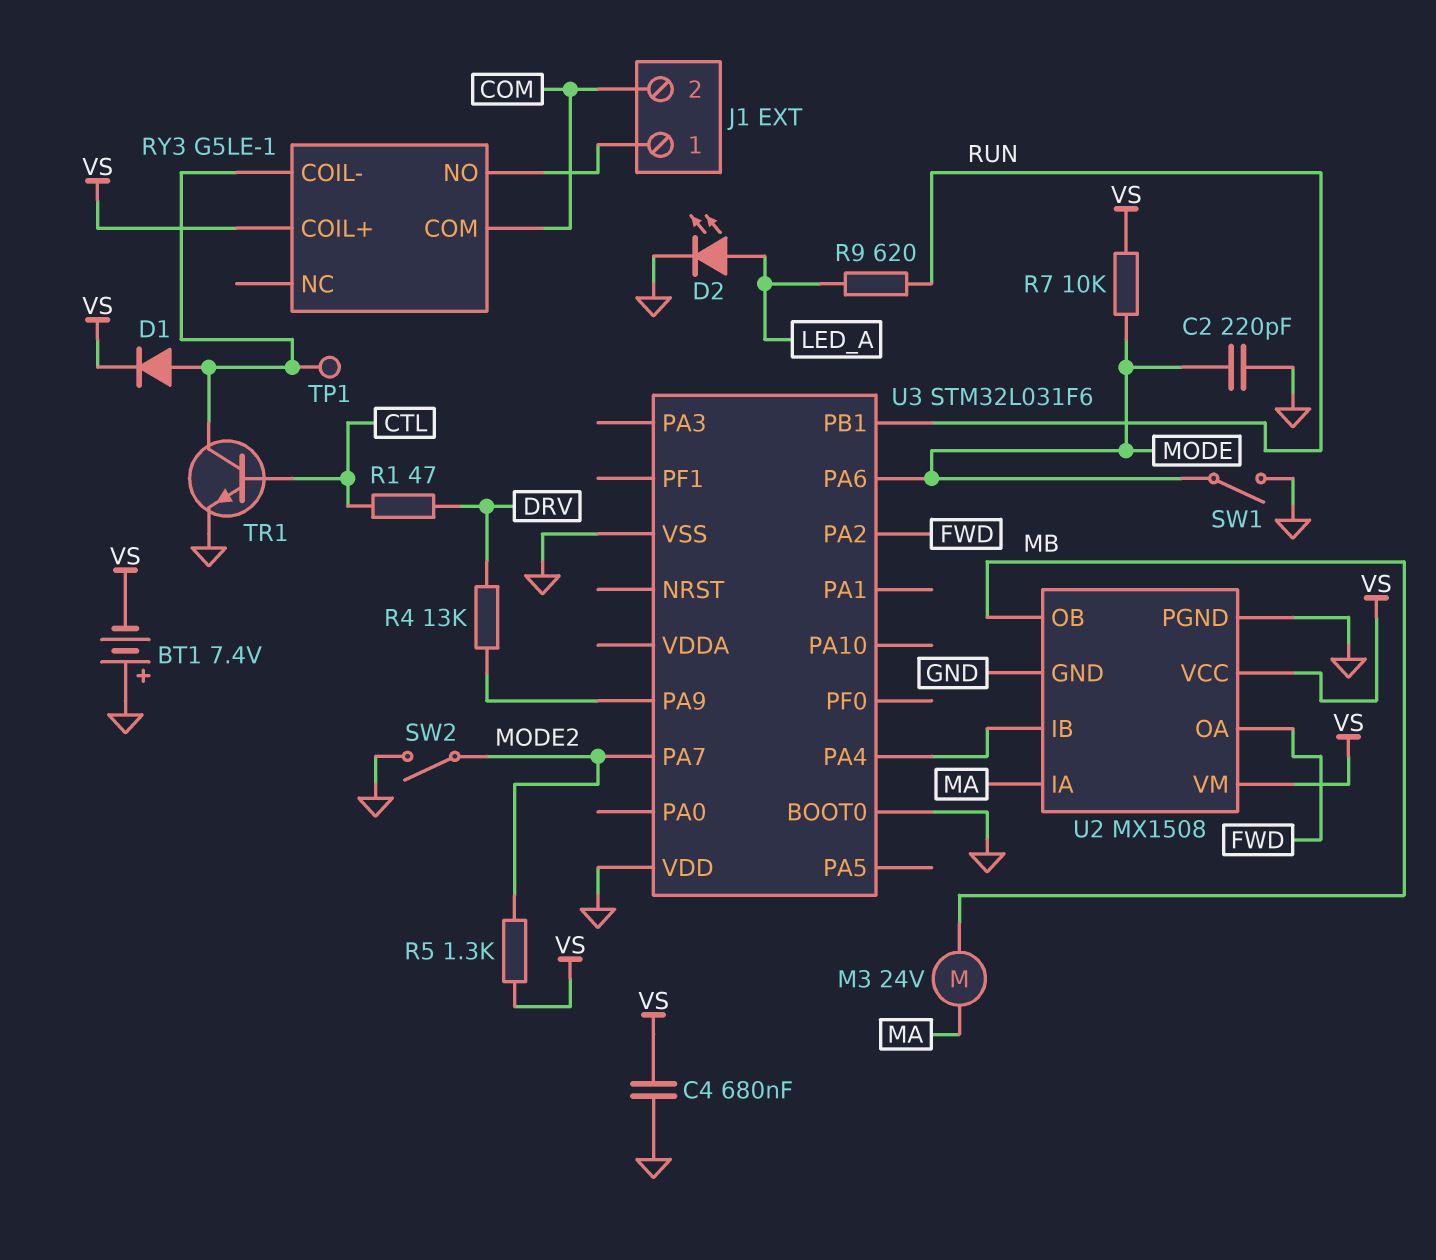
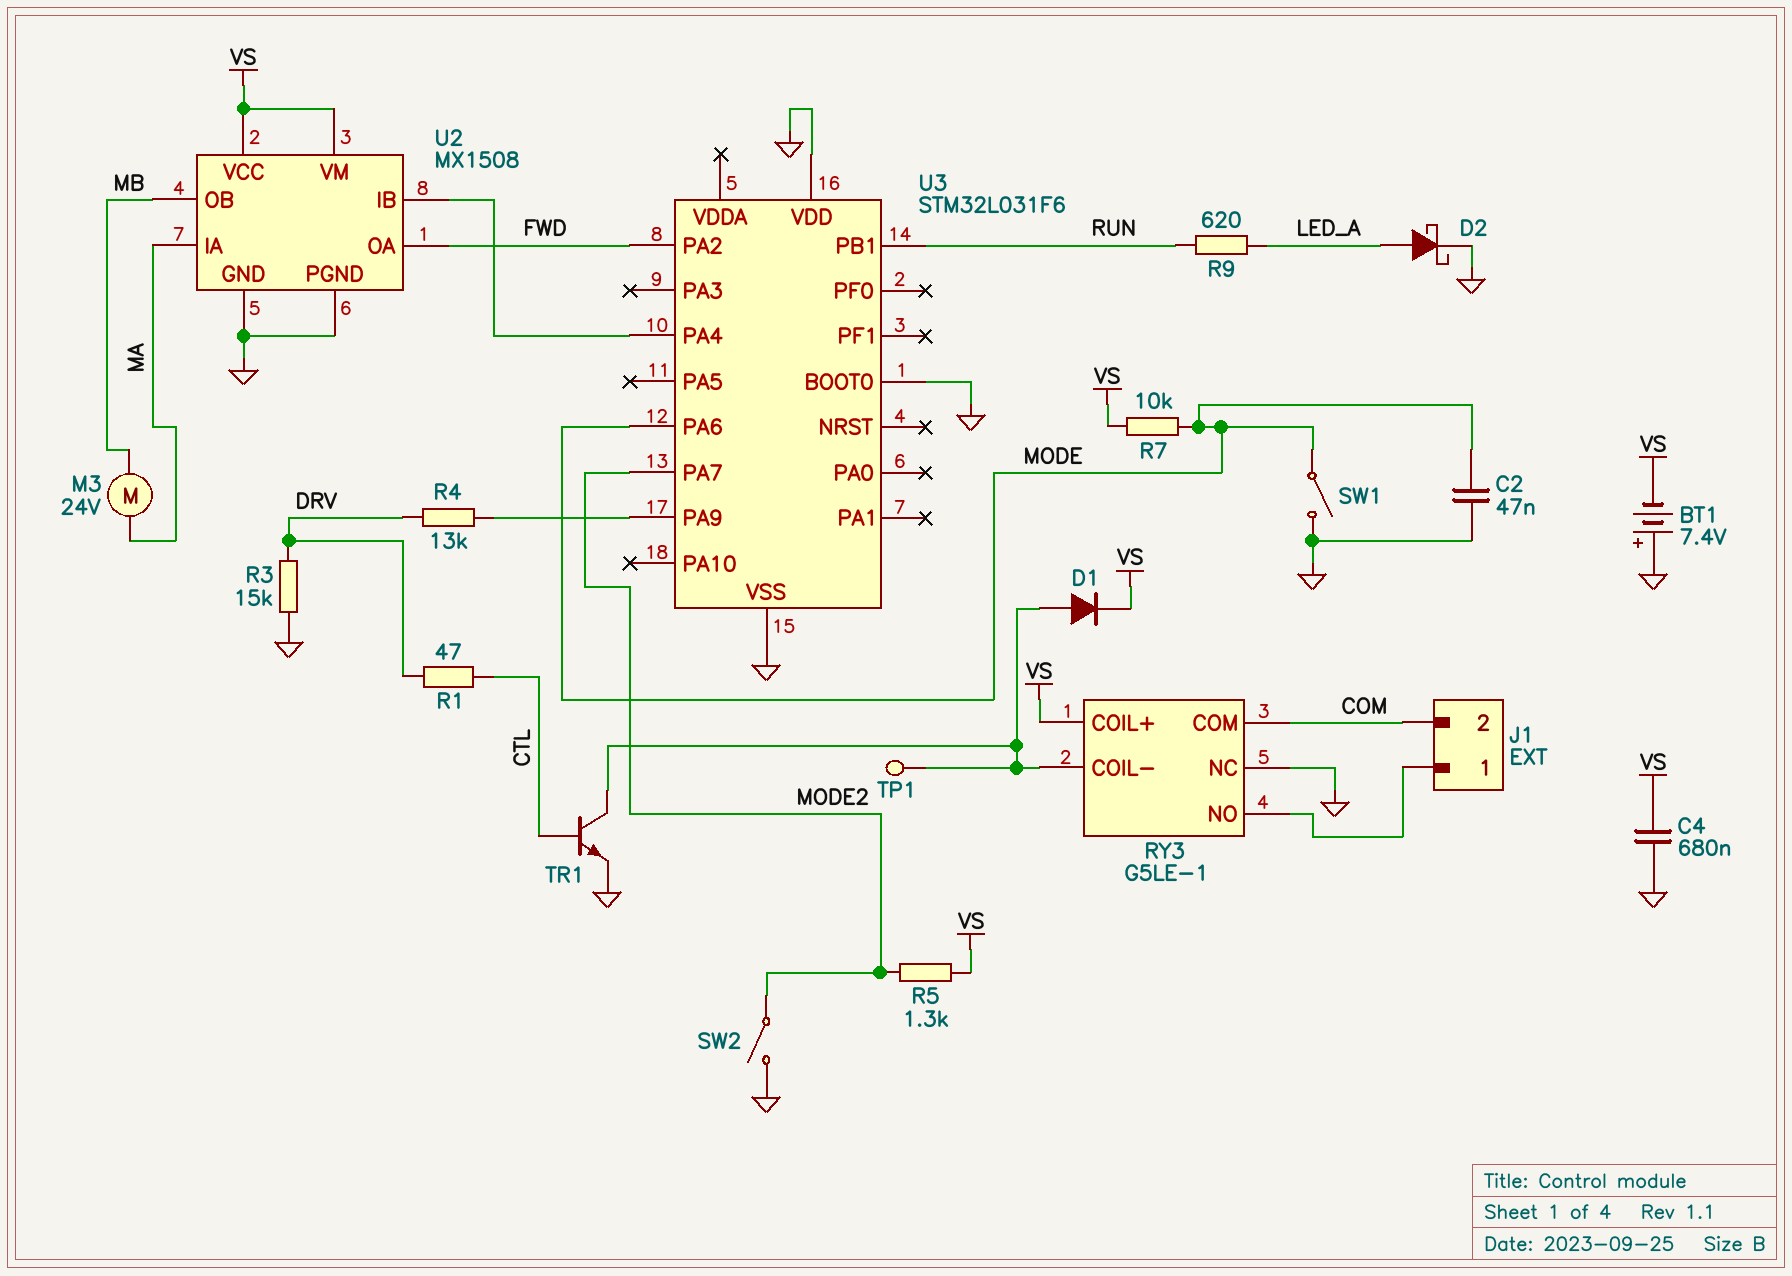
C2: 220pF (GND, MODE) -> 47nF (GND, MODE)
D2: LED (A LED_A, K GND) -> schottky (A LED_A, K GND)
R3: none -> 15k (DRV, GND)
RY3 pin NC: none -> GND

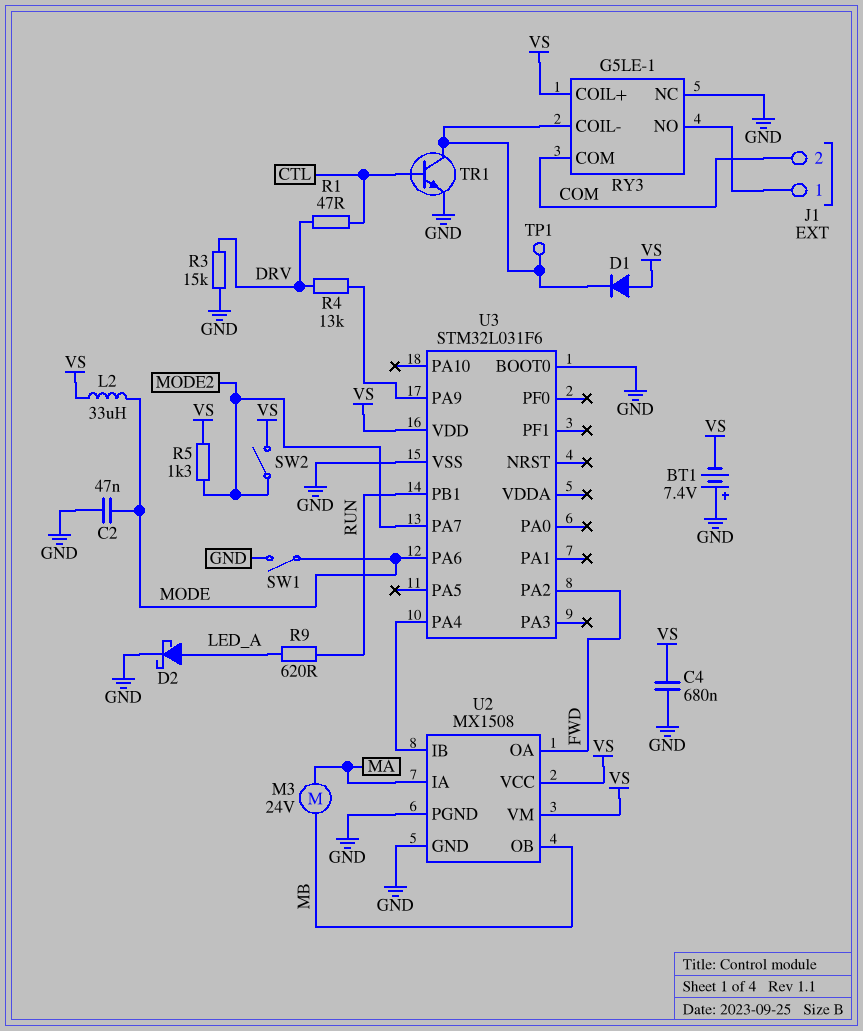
D1: diode (A RY3/COIL-, K VS) -> diode (A VS, K RY3/COIL-)
L2: none -> 33uH (MODE, VS)
R7: 10k (MODE, VS) -> none
SW2: switch (GND, MODE2) -> switch (MODE2, VS)
U3 pin VDD: GND -> VS

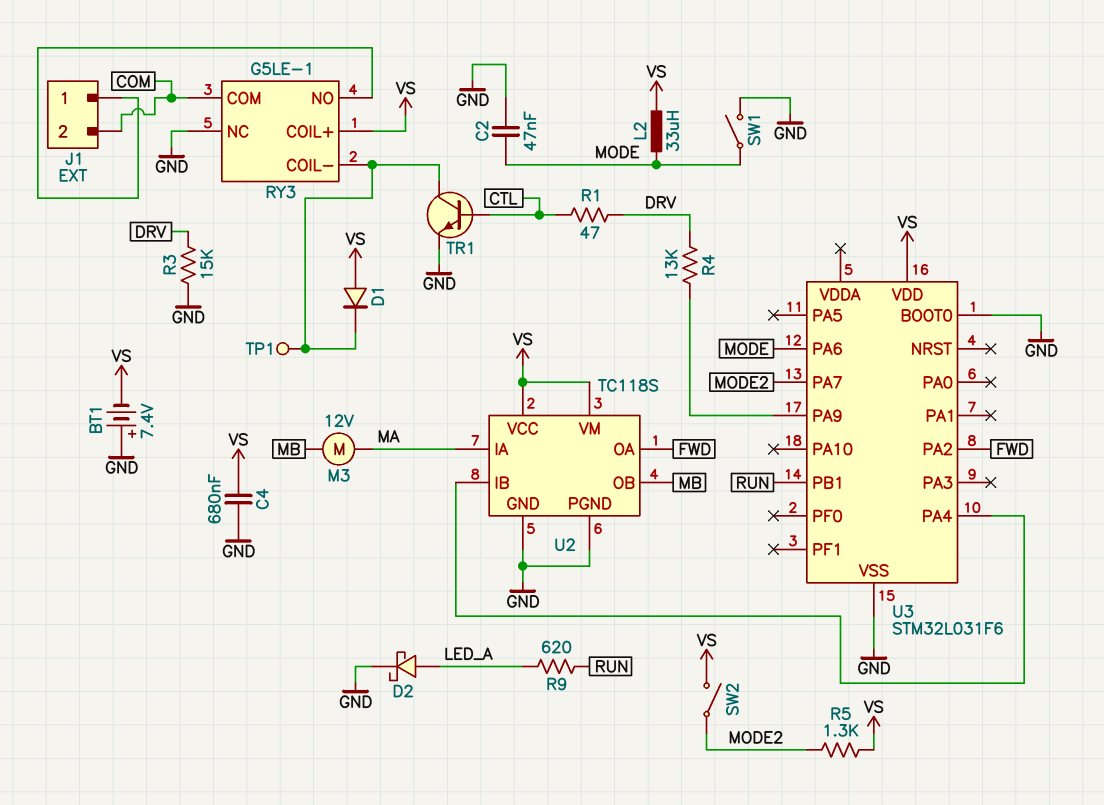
M3: motor 24V (MA, MB) -> motor 12V (MA, MB)
U2: MX1508 -> TC118S

